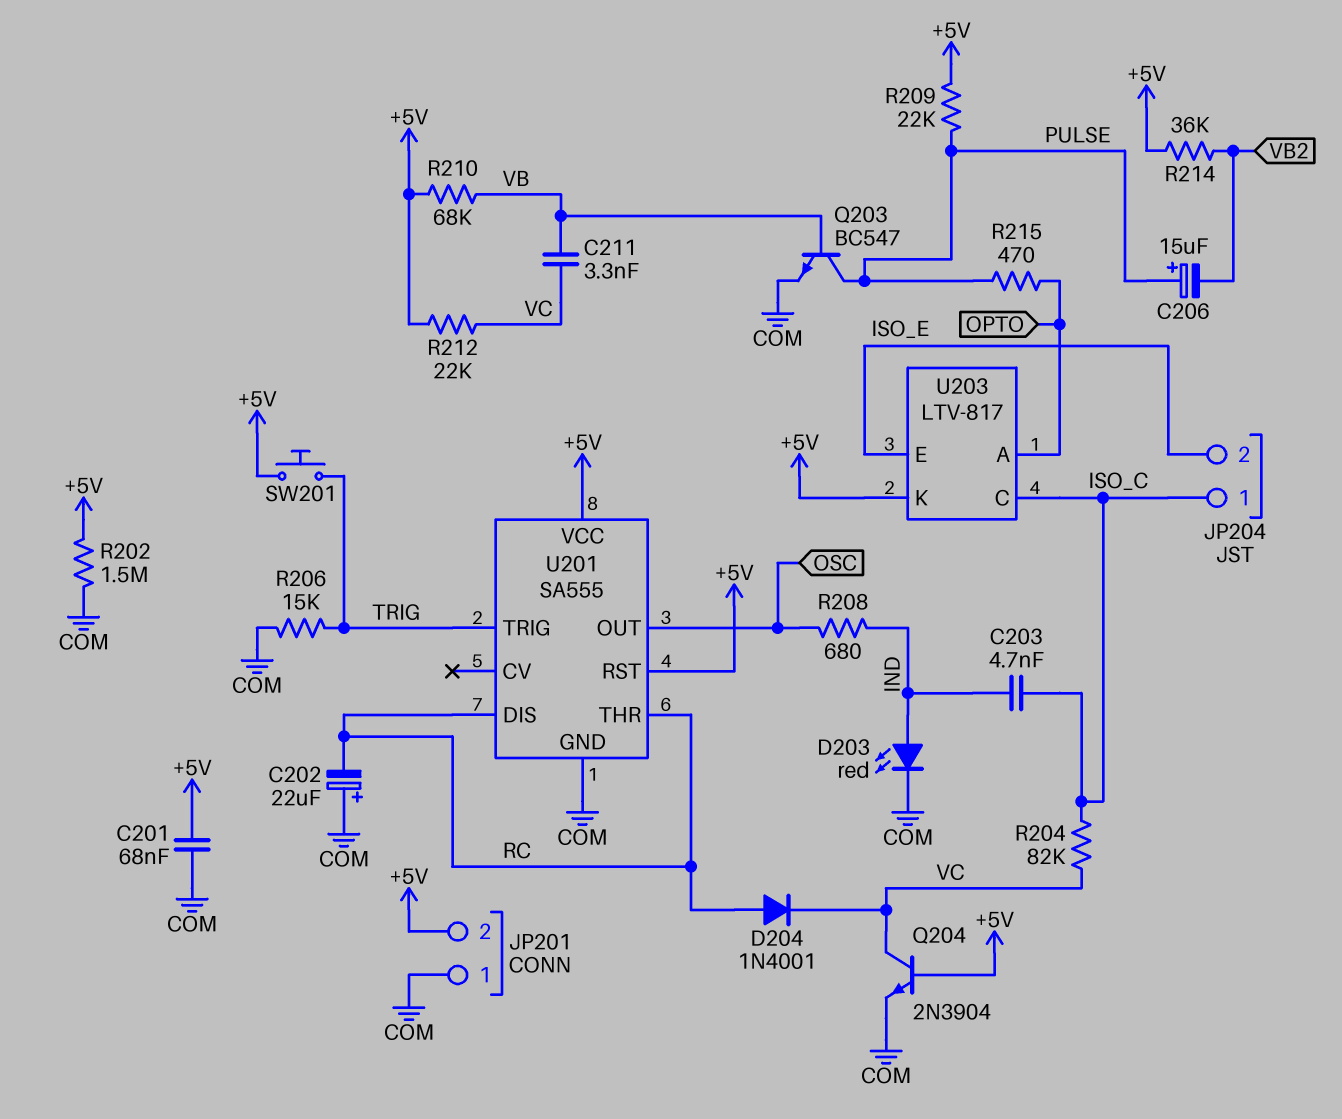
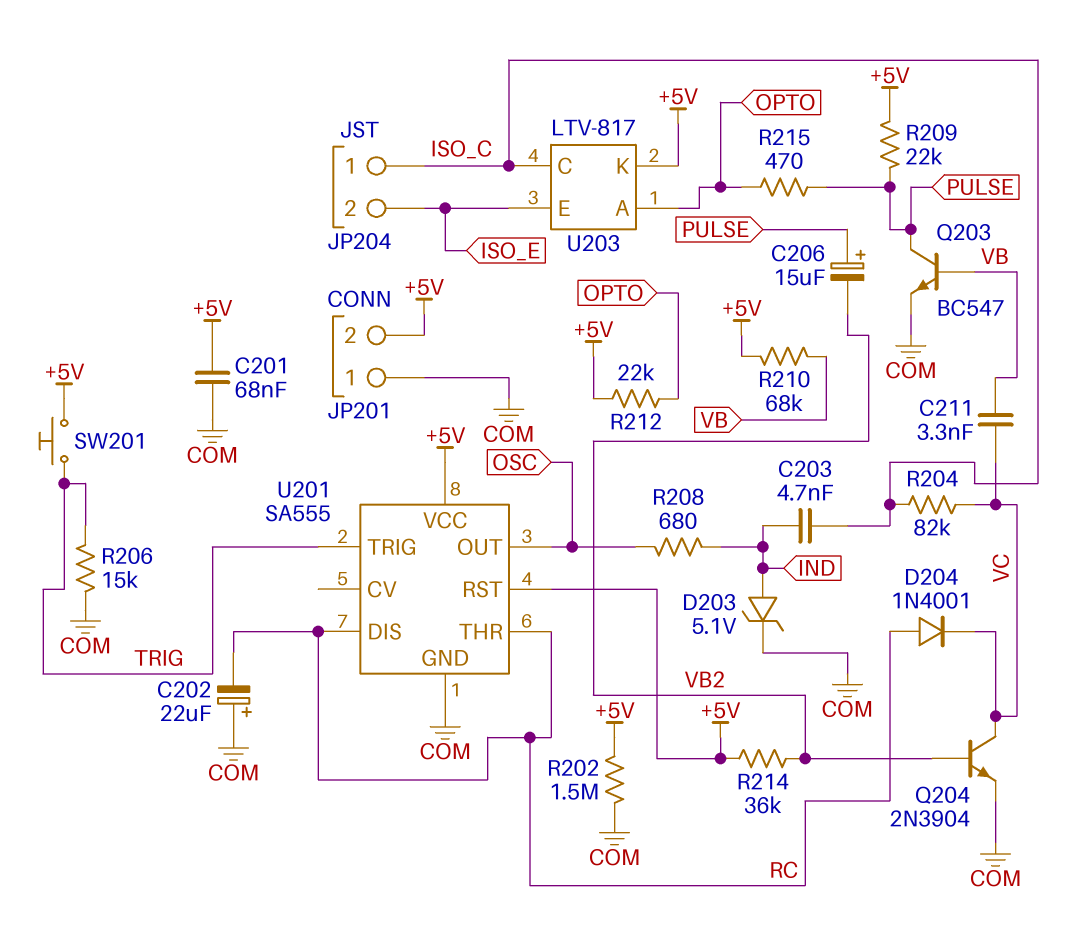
D203: LED red (A IND, K COM) -> zener 5.1V (A IND, K COM)
Q204: NPN 2N3904 (B +5V, C VC, E COM) -> NPN 2N3904 (B VB2, C VC, E COM)
R212: 22k (+5V, VC) -> 22k (+5V, OPTO)

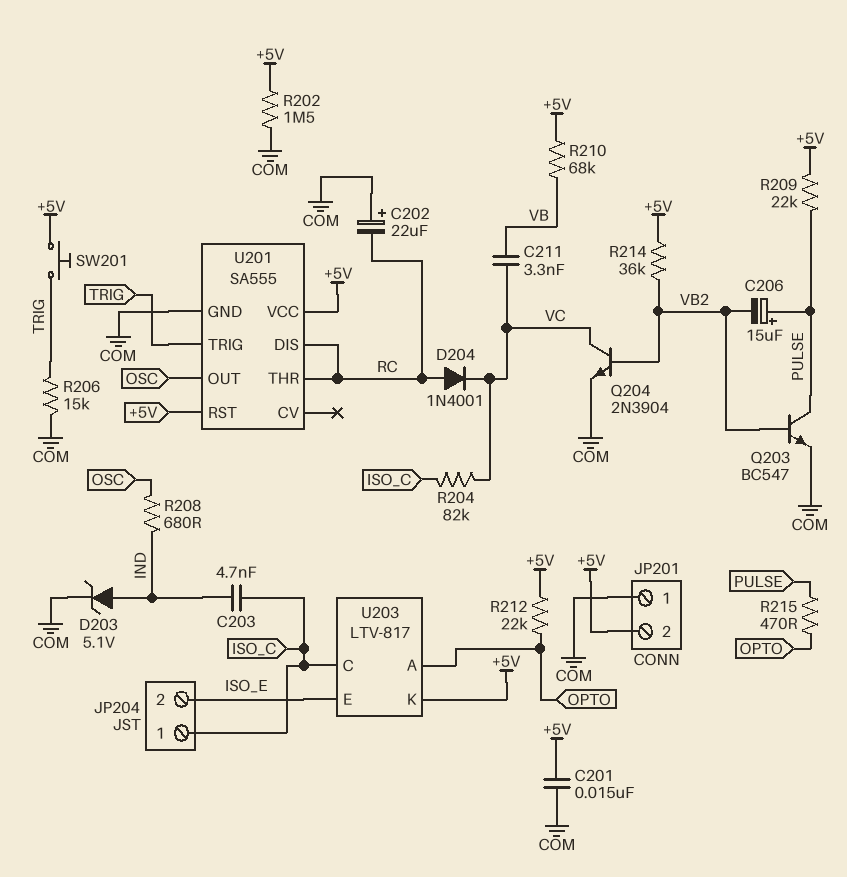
C201: 68nF (+5V, COM) -> 15nF (+5V, COM)
Q203: NPN BC547 (B VB, C PULSE, E COM) -> NPN BC547 (B VB2, C PULSE, E COM)

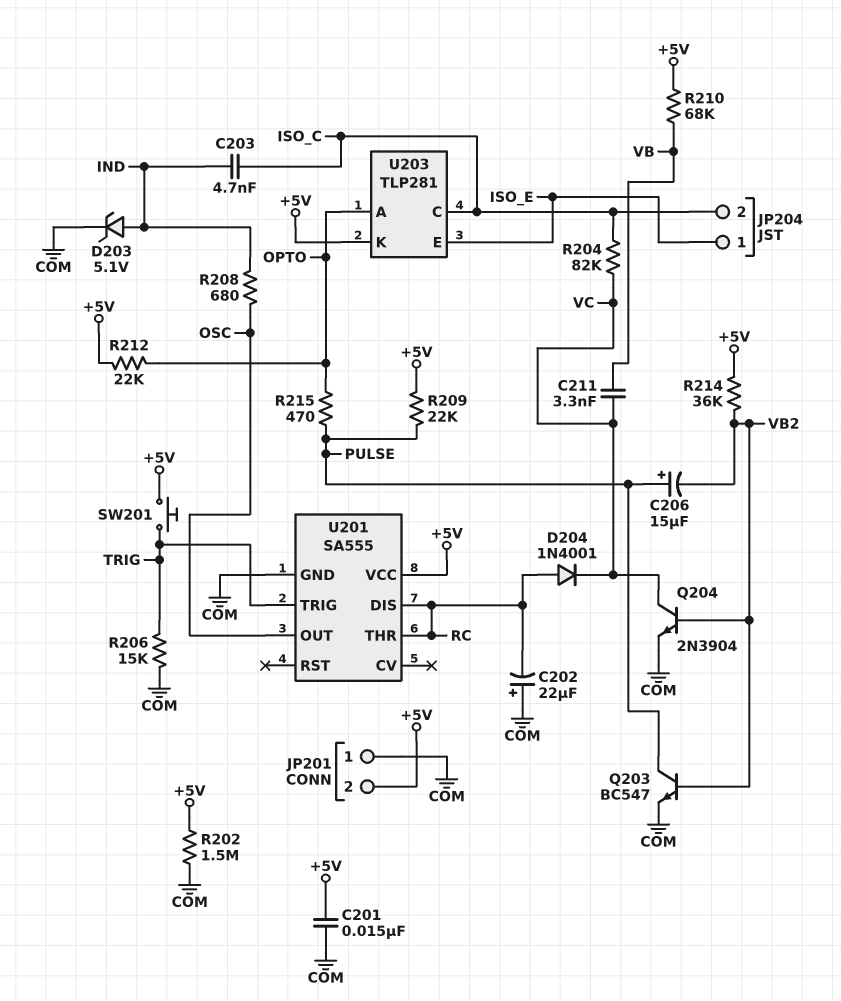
JP204 pin 1: ISO_C -> ISO_E
JP204 pin 2: ISO_E -> ISO_C
U201 pin RST: +5V -> none
U203: LTV-817 -> TLP281

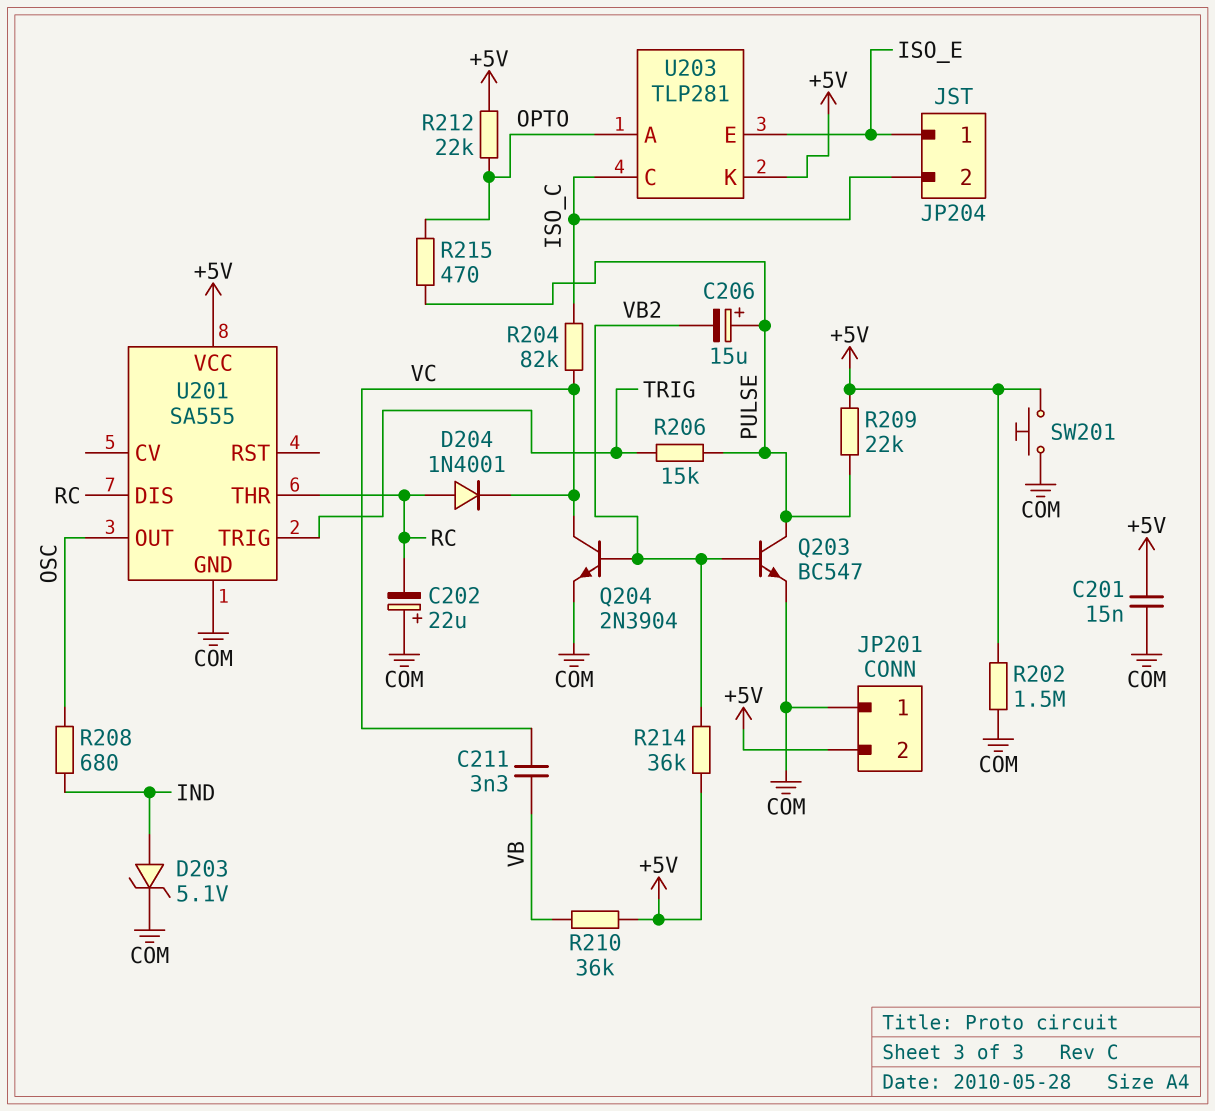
C203: 4.7nF (IND, ISO_C) -> none
R206: 15k (COM, TRIG) -> 15k (PULSE, TRIG)
R210: 68k (+5V, VB) -> 36k (+5V, VB)
SW201: button (+5V, TRIG) -> button (+5V, COM)

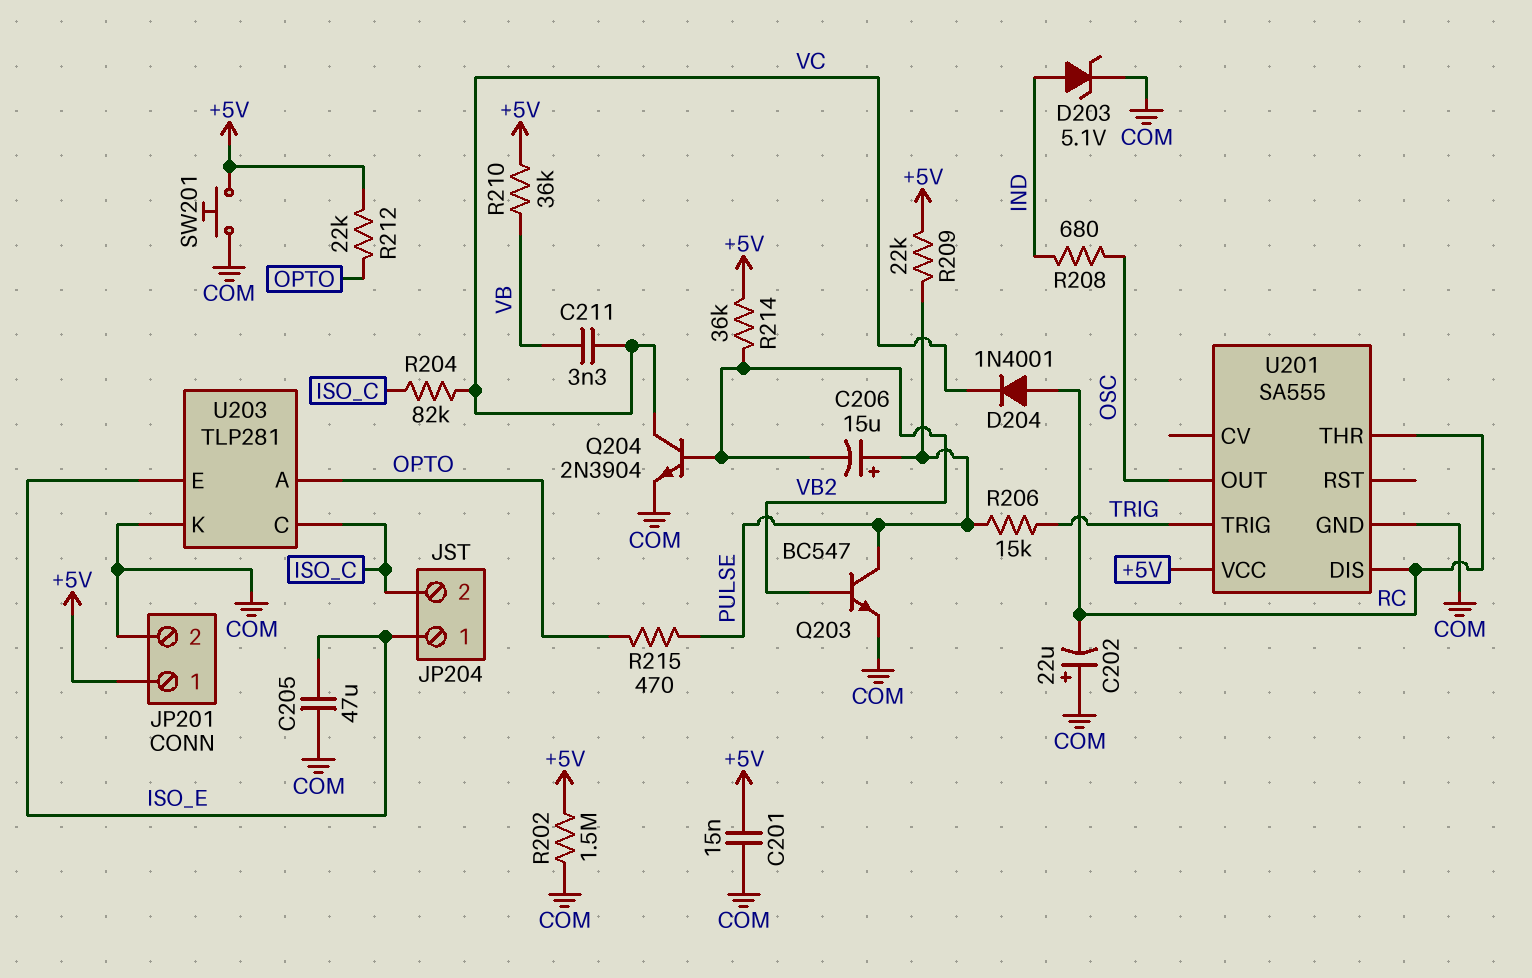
C205: none -> 47uF (COM, ISO_E)
JP201 pin 1: COM -> +5V
JP201 pin 2: +5V -> COM
U203 pin K: +5V -> COM

